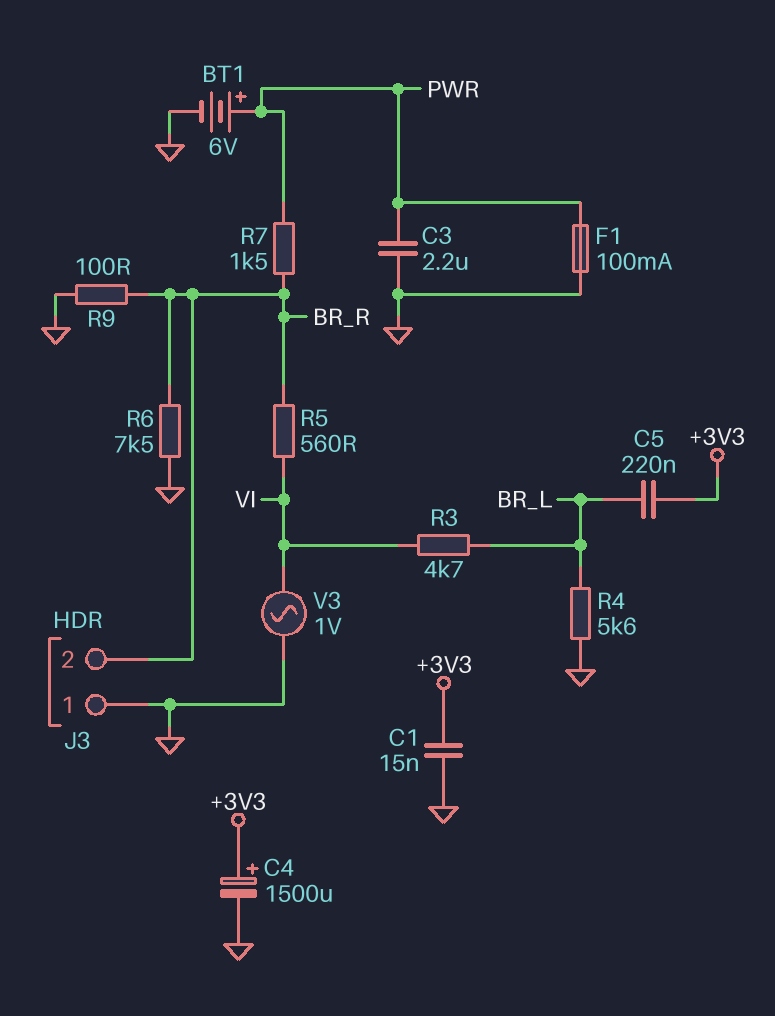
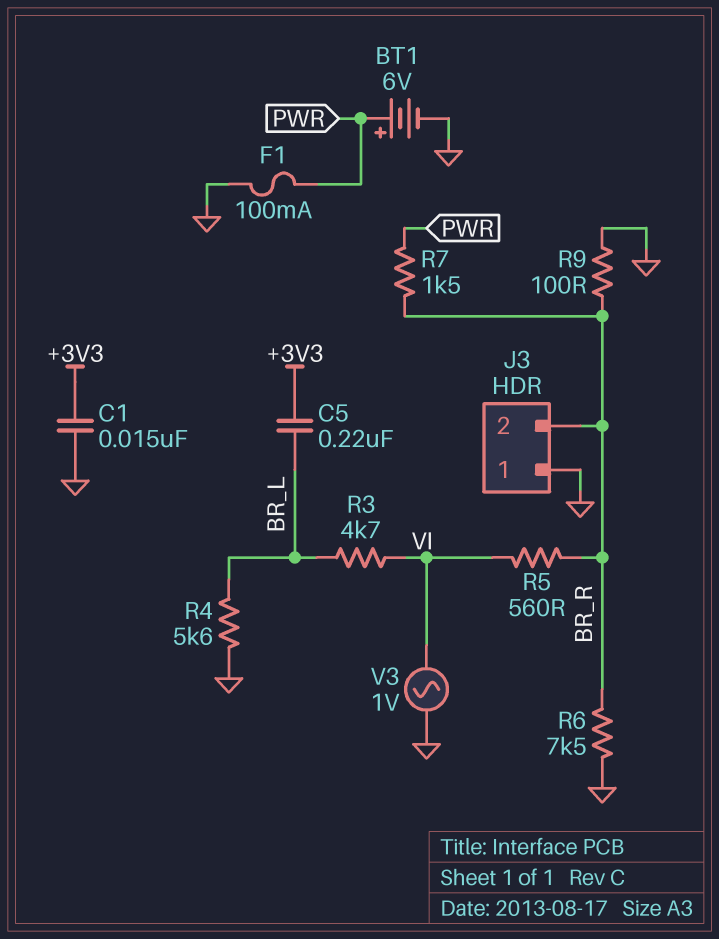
C3: 2.2uF (GND, PWR) -> none
C4: 1500uF (plus +3V3, minus GND) -> none

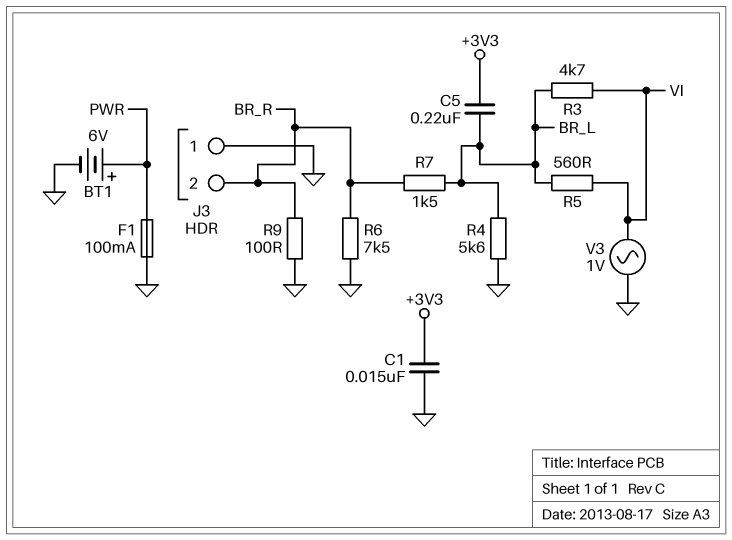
R5: 560 (BR_R, VI) -> 560 (BR_L, VI)
R7: 1.5k (BR_R, PWR) -> 1.5k (BR_L, BR_R)

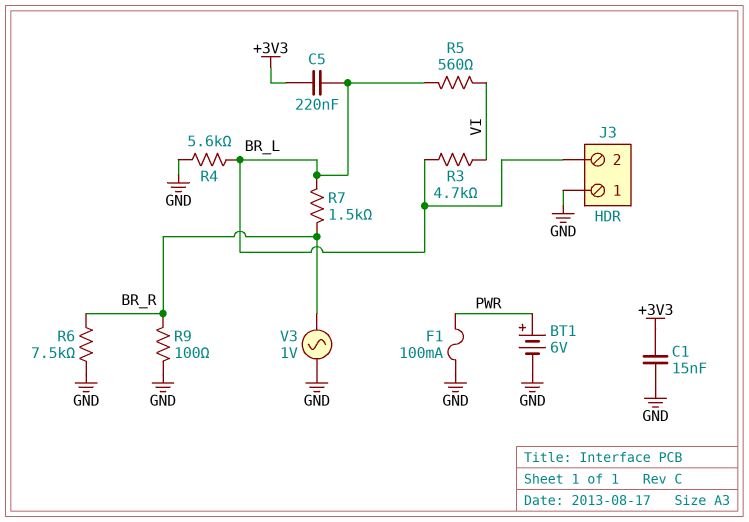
J3 pin 2: BR_R -> BR_L
V3: AC 1V (GND, VI) -> AC 1V (BR_R, GND)

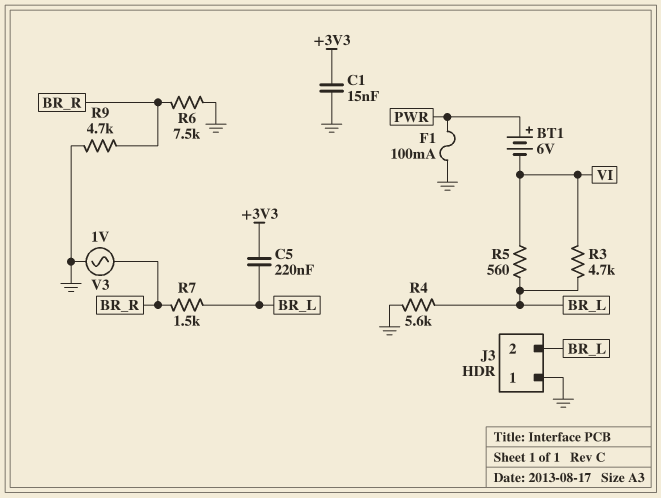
BT1: 6V (plus PWR, minus GND) -> 6V (plus PWR, minus VI)
R9: 100 (BR_R, GND) -> 4.7k (BR_R, GND)

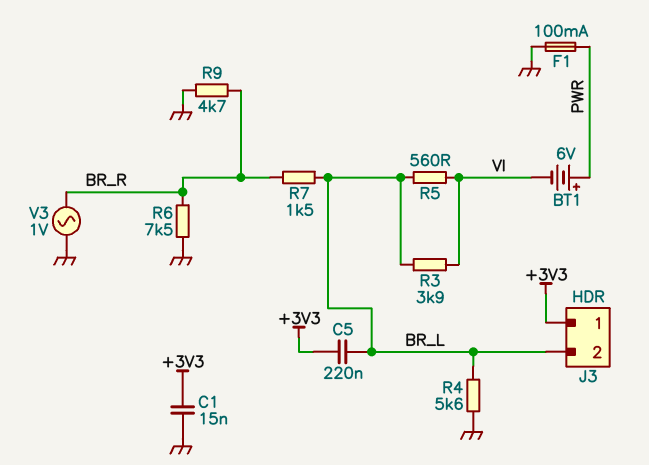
J3 pin 1: GND -> +3V3
R3: 4.7k (BR_L, VI) -> 3.9k (BR_L, VI)

